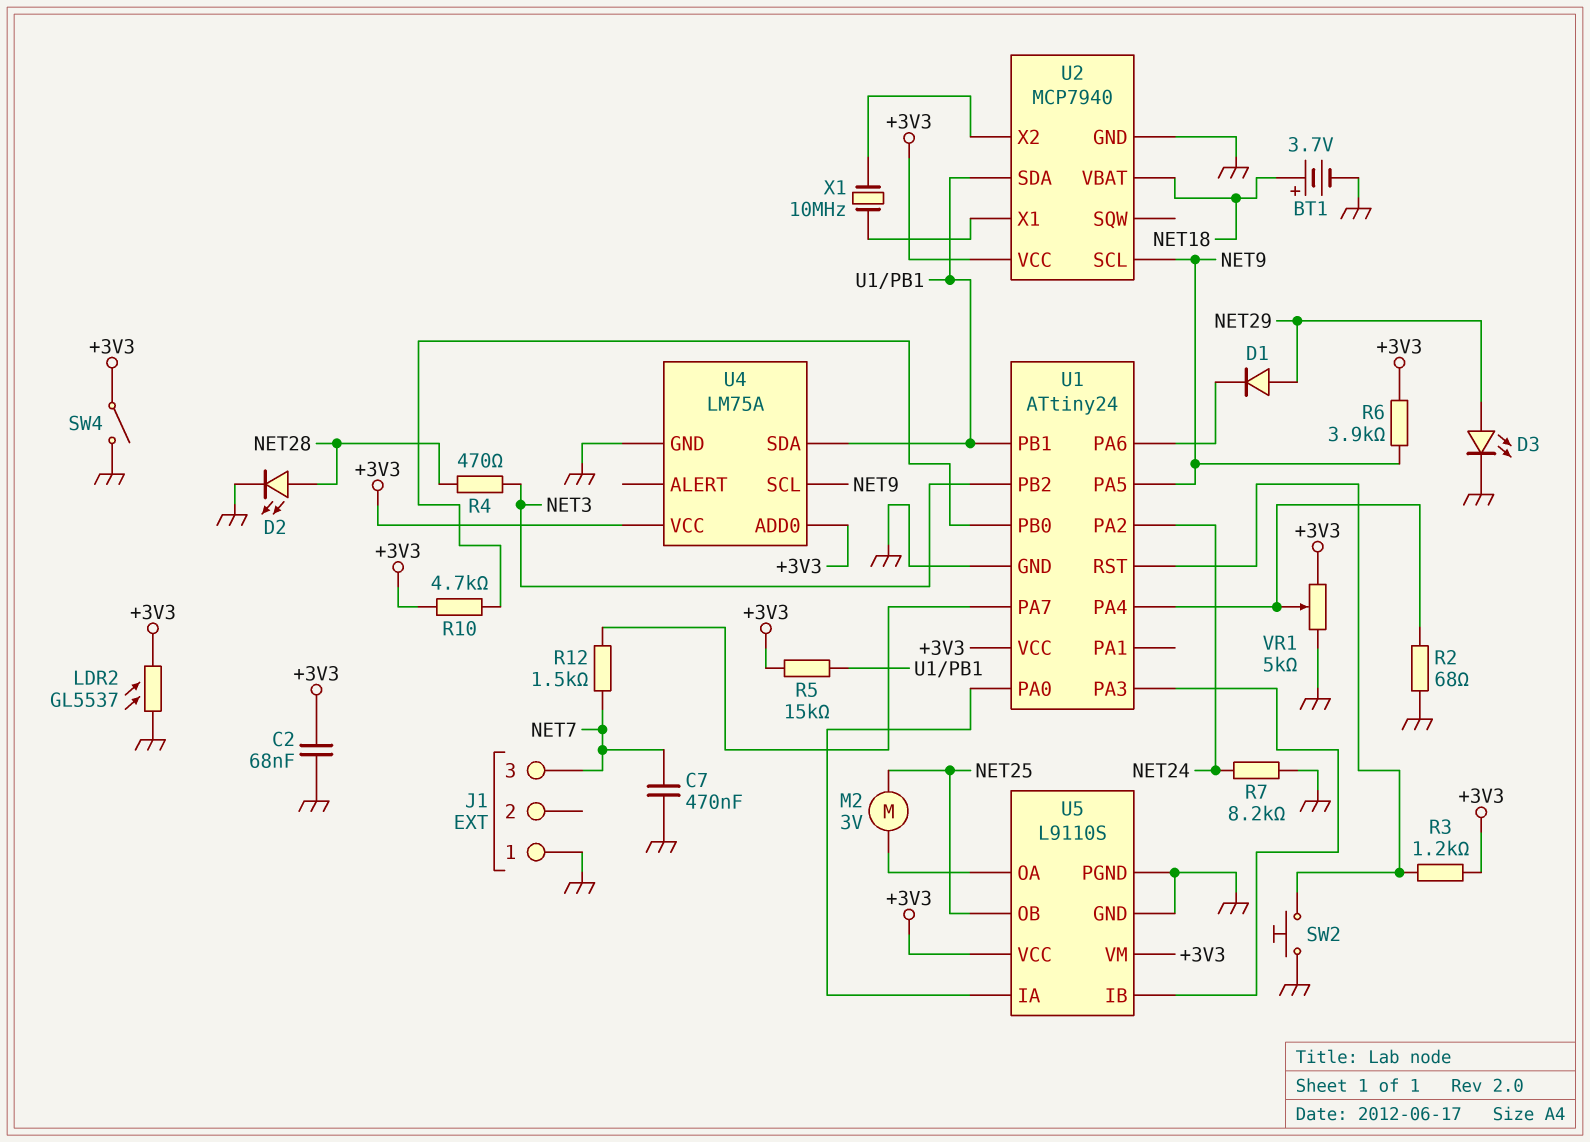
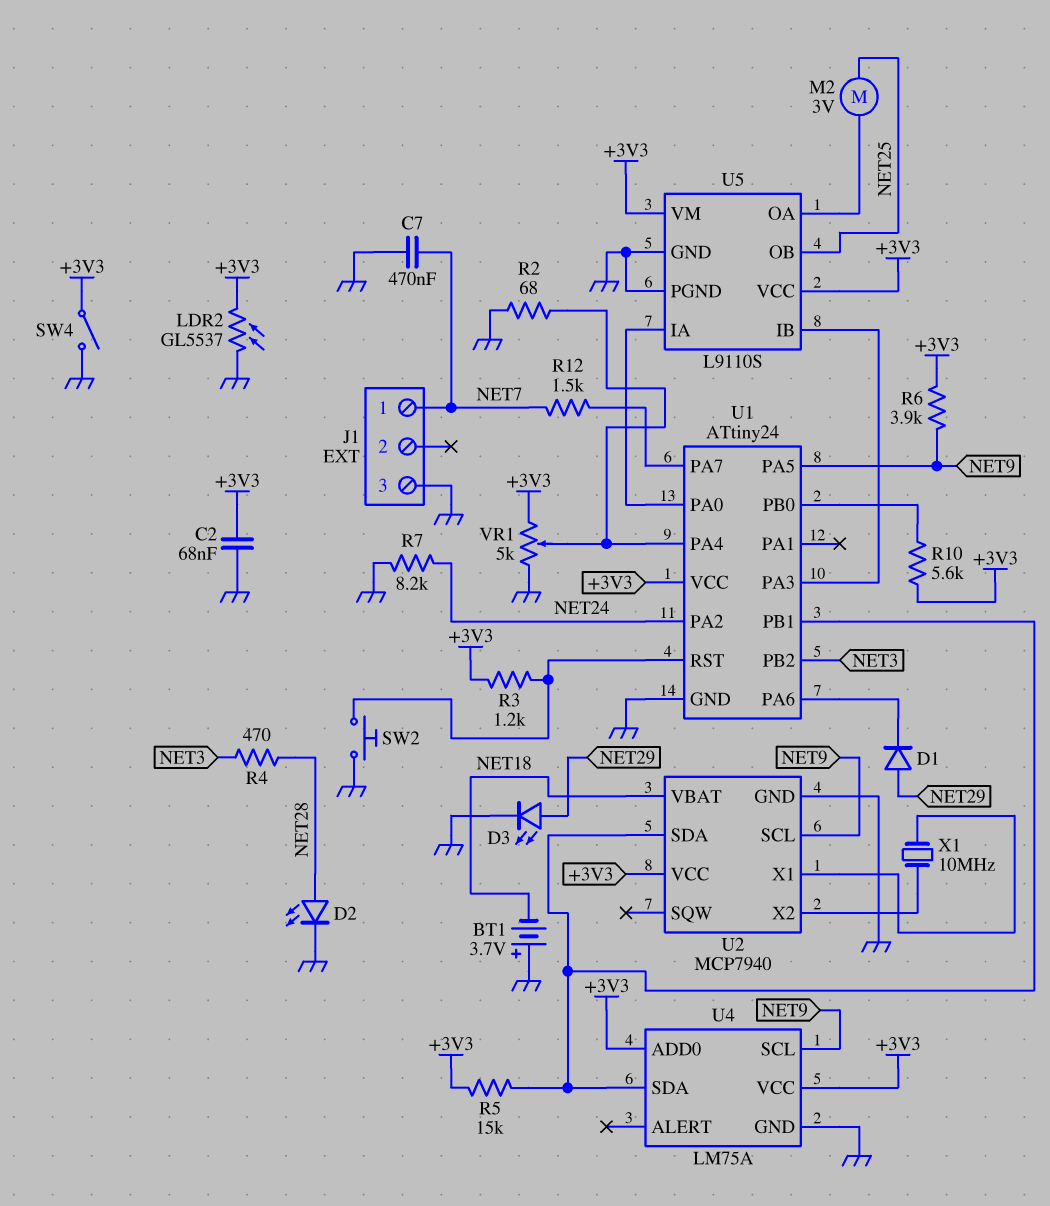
BT1: 3.7V (plus NET18, minus GND) -> 3.7V (plus GND, minus NET18)
J1 pin 1: GND -> NET7
J1 pin 3: NET7 -> GND
R10: 4.7k (+3V3, U1/PB0) -> 5.6k (+3V3, U1/PB0)

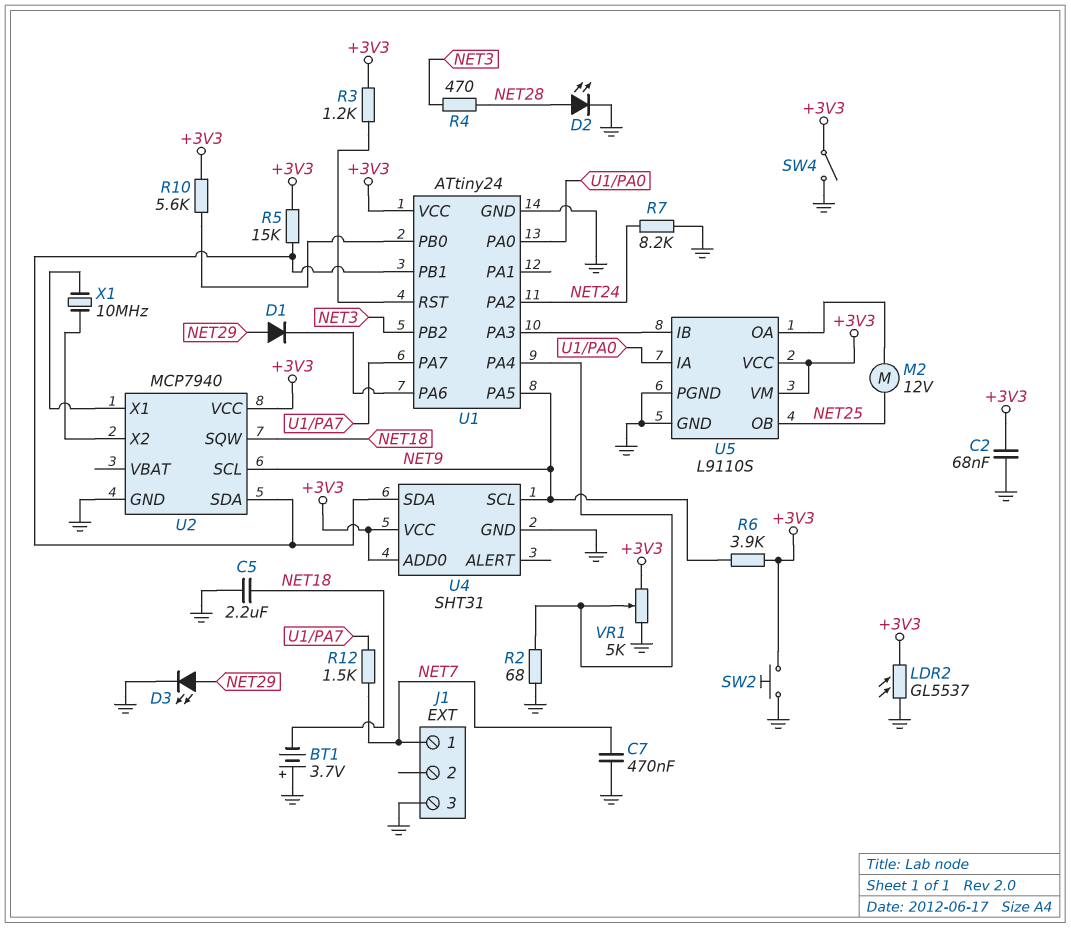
C5: none -> 2.2uF (GND, NET18)
M2: motor 3V (NET25, U5/OA) -> motor 12V (NET25, U5/OA)
SW2: button (GND, U1/RST) -> button (+3V3, GND)
U2 pin SQW: none -> NET18
U2 pin VBAT: NET18 -> none
U4: LM75A -> SHT31

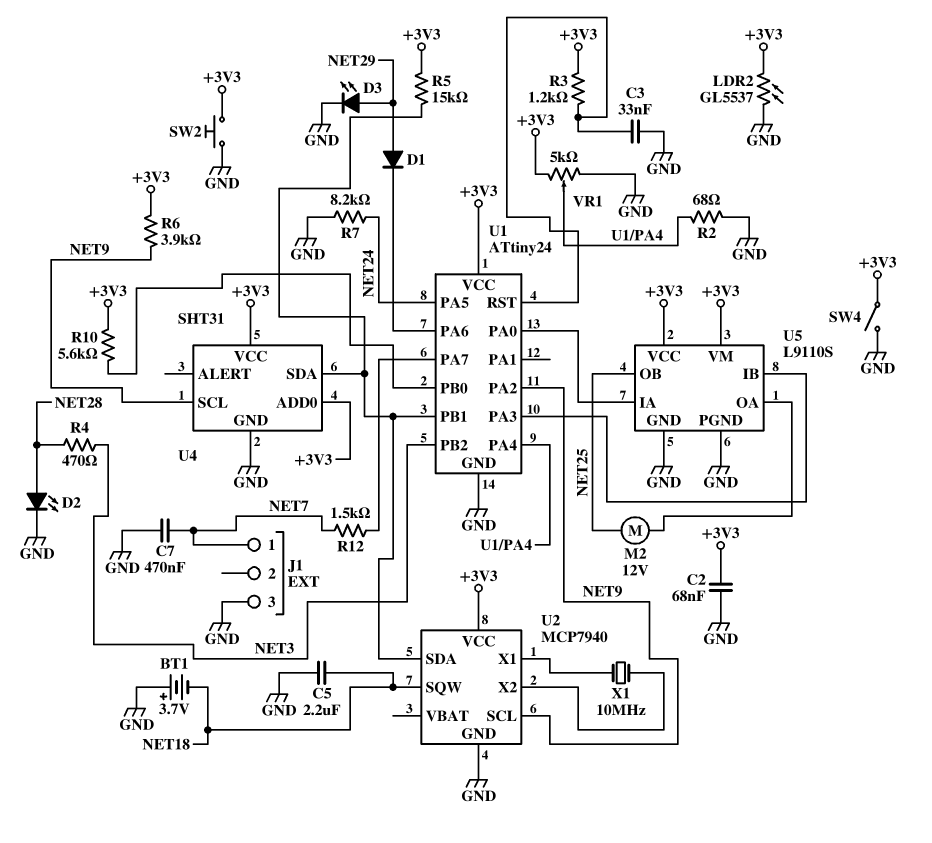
C3: none -> 33nF (GND, U1/RST)
U1 pin PA2: NET24 -> NET9
U1 pin PA5: NET9 -> NET24

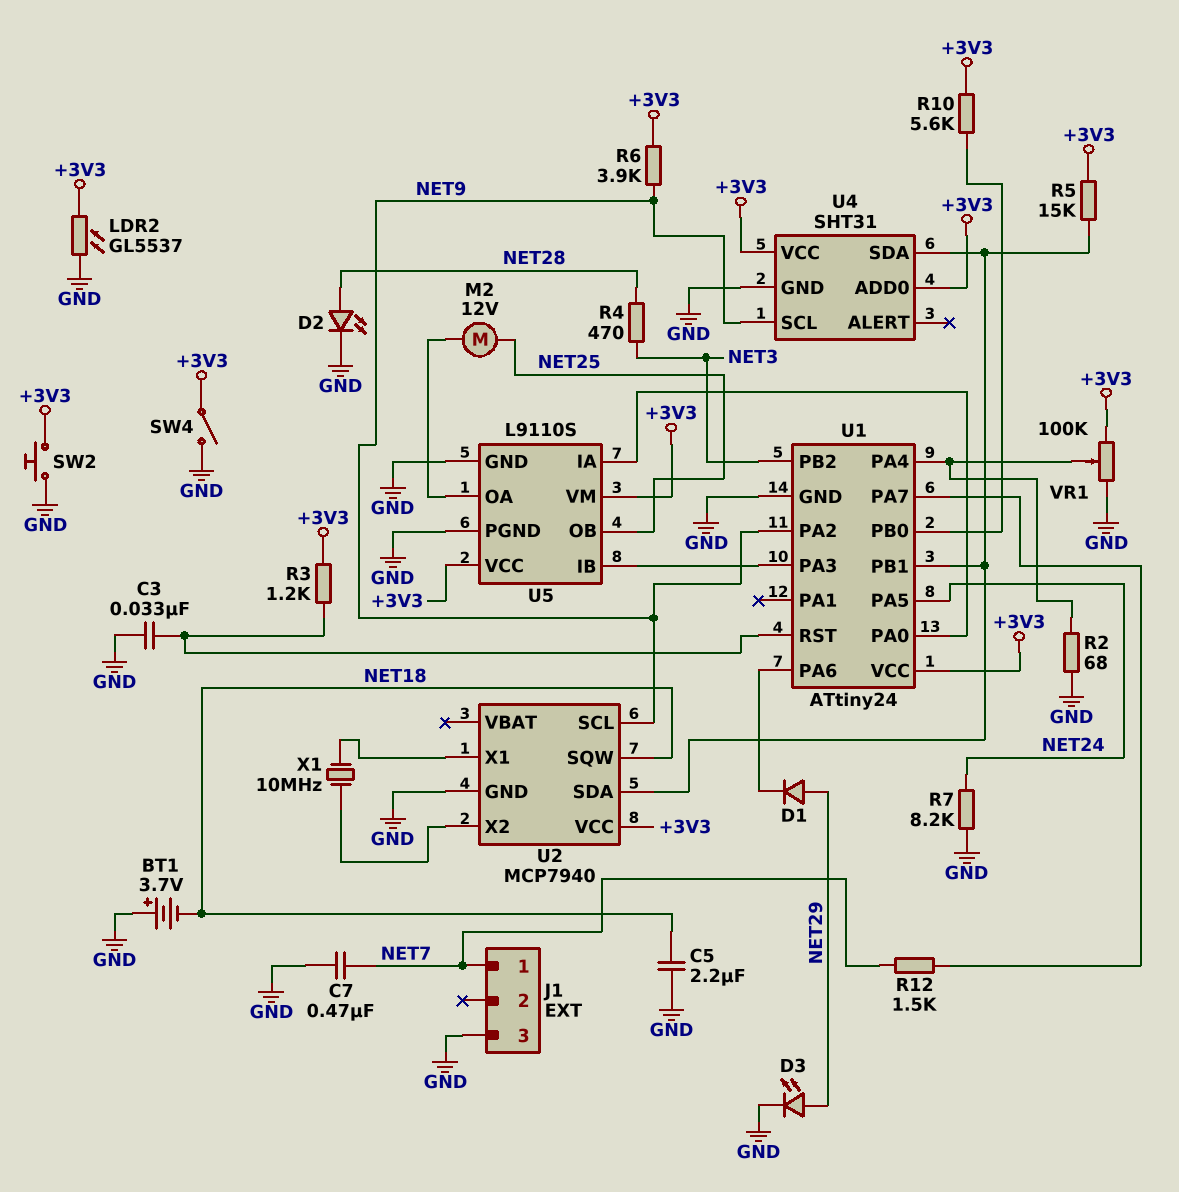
C2: 68nF (+3V3, GND) -> none
VR1: 5k (+3V3, GND, wiper U1/PA4) -> 100k (+3V3, GND, wiper U1/PA4)

